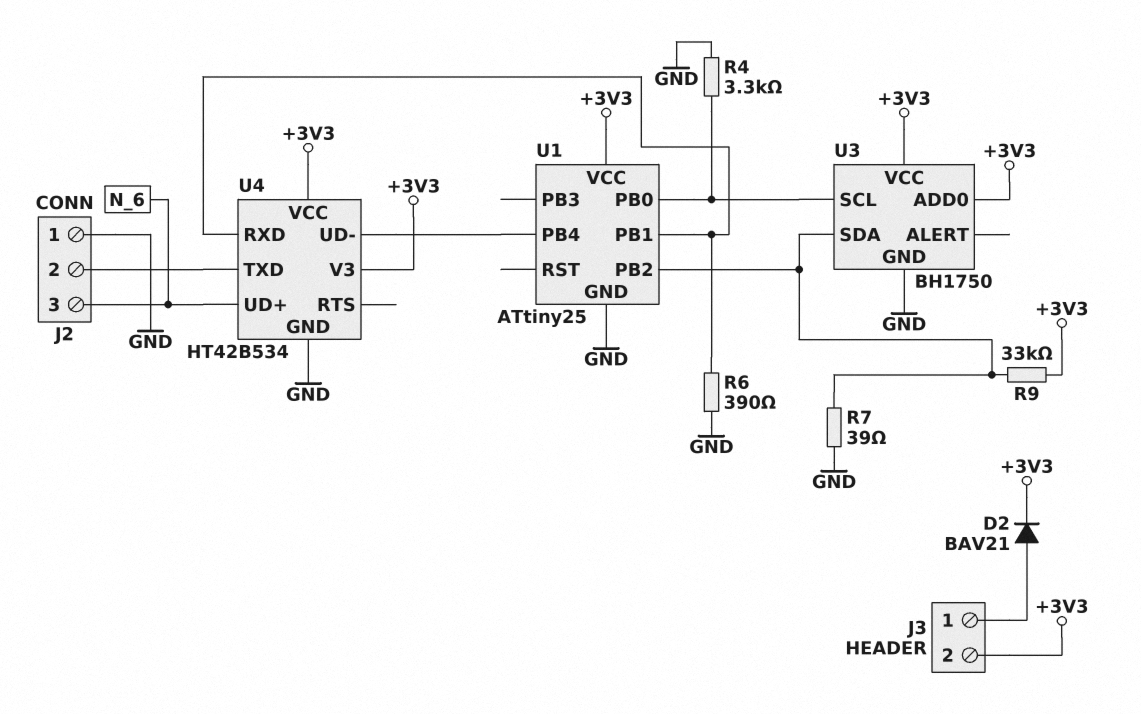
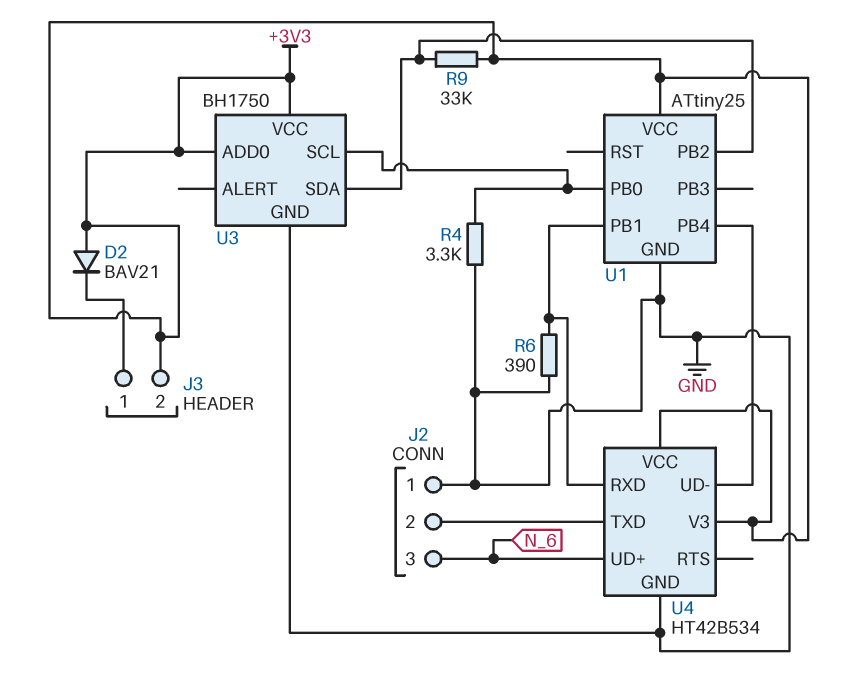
D2: diode BAV21 (A J3/1, K +3V3) -> diode BAV21 (A +3V3, K J3/1)
R7: 39 (GND, U1/PB2) -> none

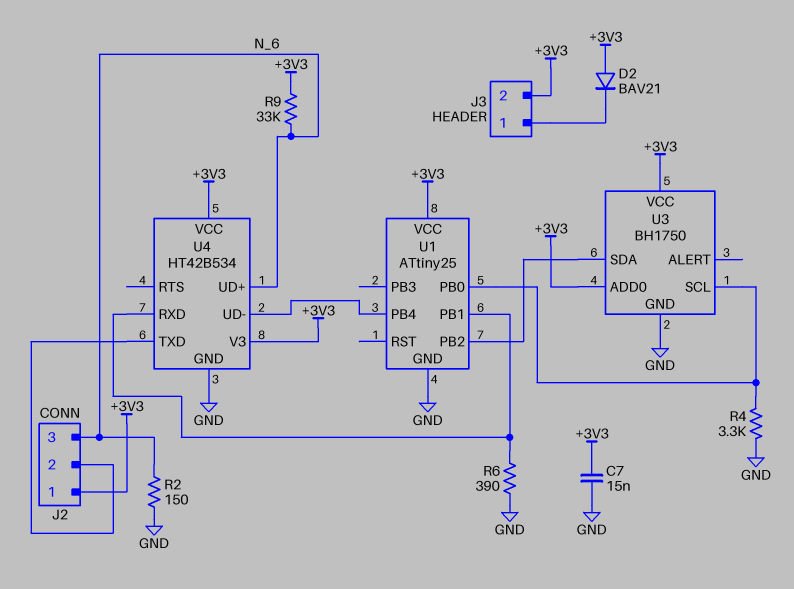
C7: none -> 15nF (+3V3, GND)
J2 pin 1: GND -> +3V3
R2: none -> 150 (GND, N_6)
R9: 33k (+3V3, U1/PB2) -> 33k (+3V3, N_6)

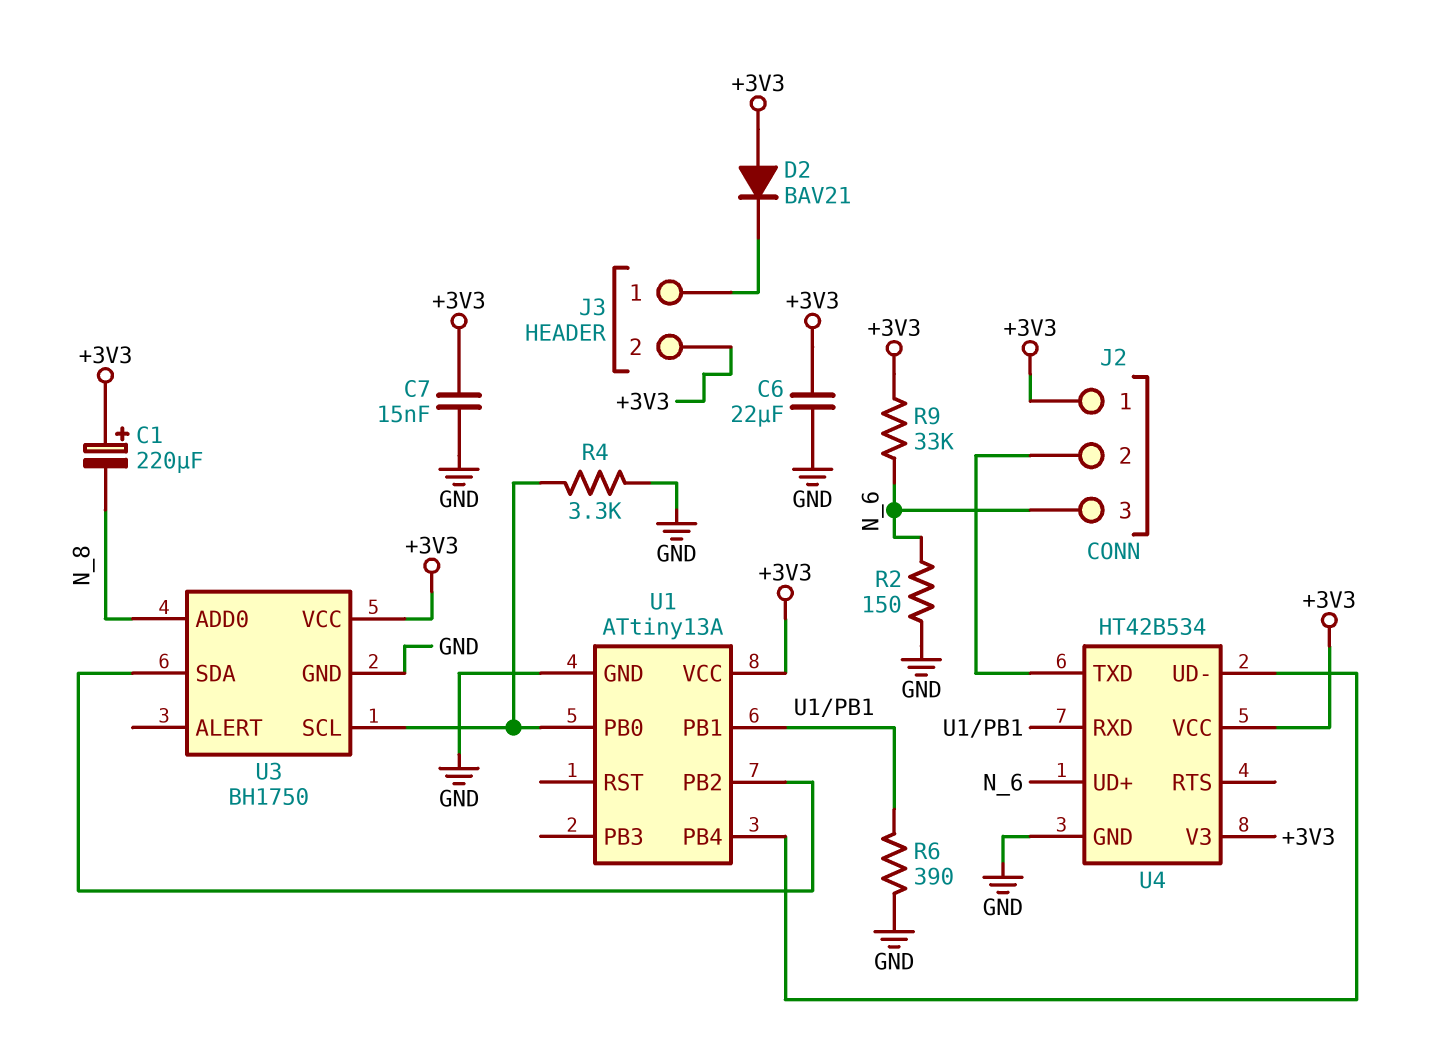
C1: none -> 220uF (plus +3V3, minus N_8)
C6: none -> 22uF (+3V3, GND)
U1: ATtiny25 -> ATtiny13A
U3 pin ADD0: +3V3 -> N_8

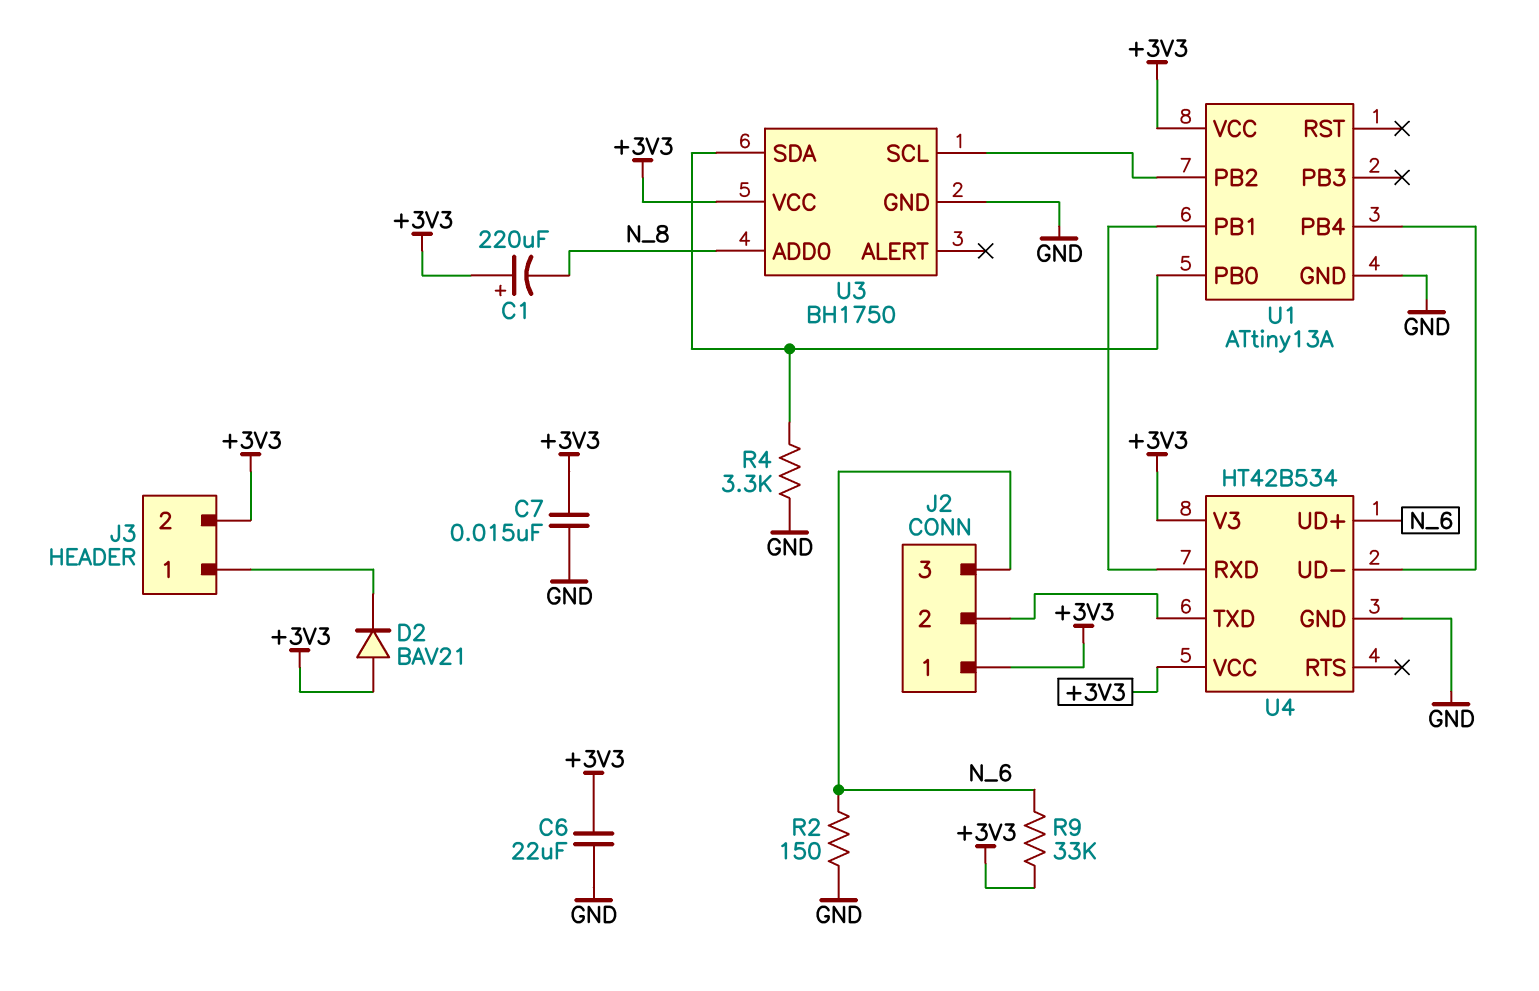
R6: 390 (GND, U1/PB1) -> none
U3 pin SCL: U1/PB0 -> U1/PB2
U3 pin SDA: U1/PB2 -> U1/PB0

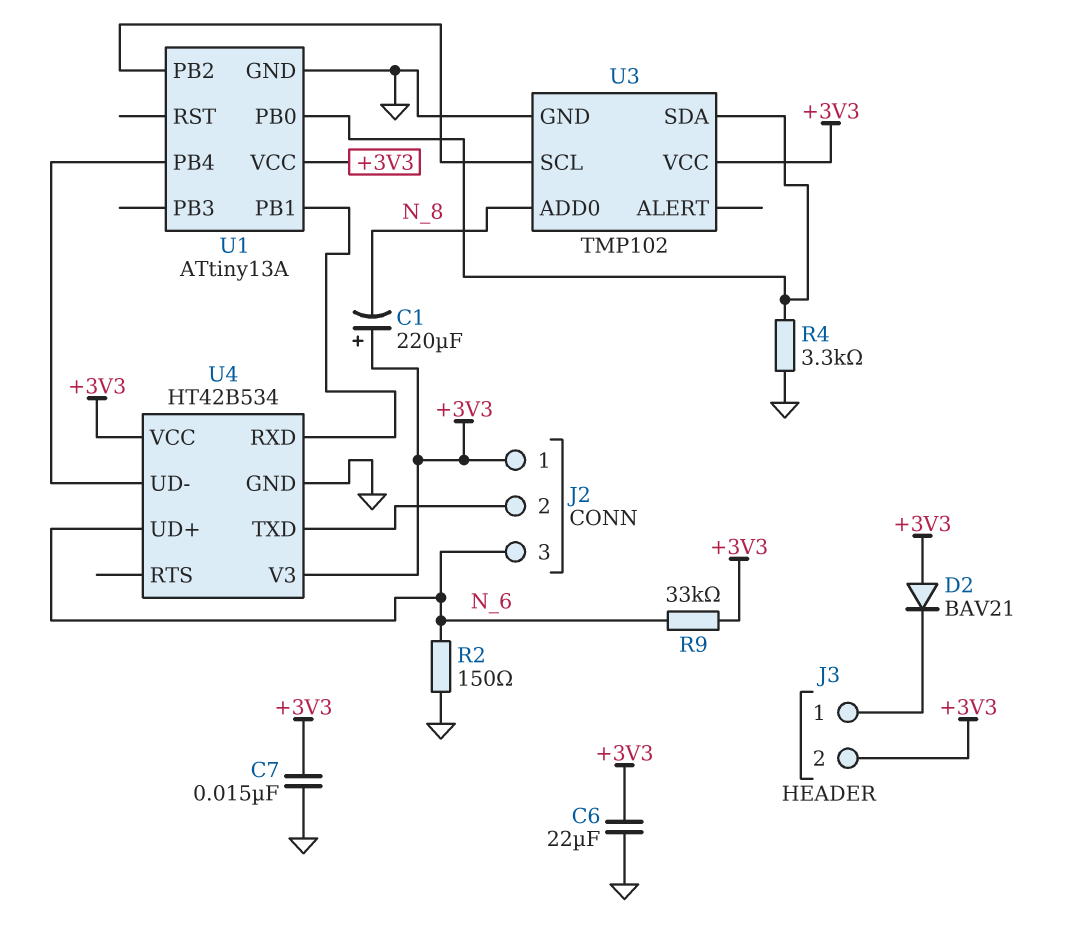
U3: BH1750 -> TMP102

